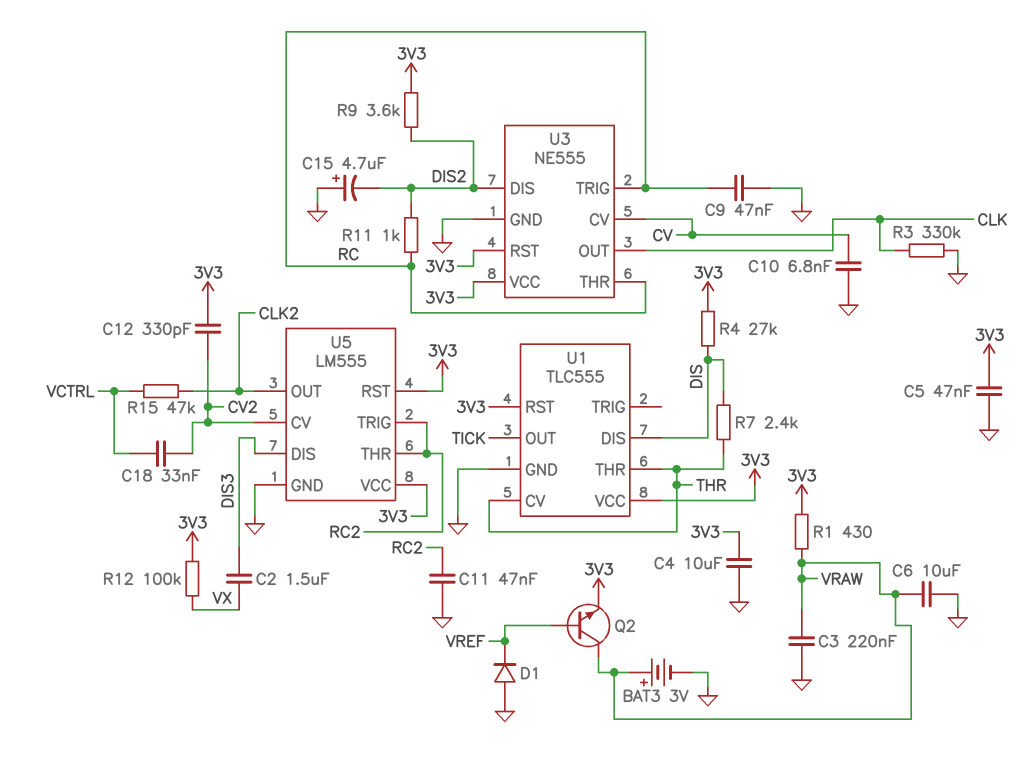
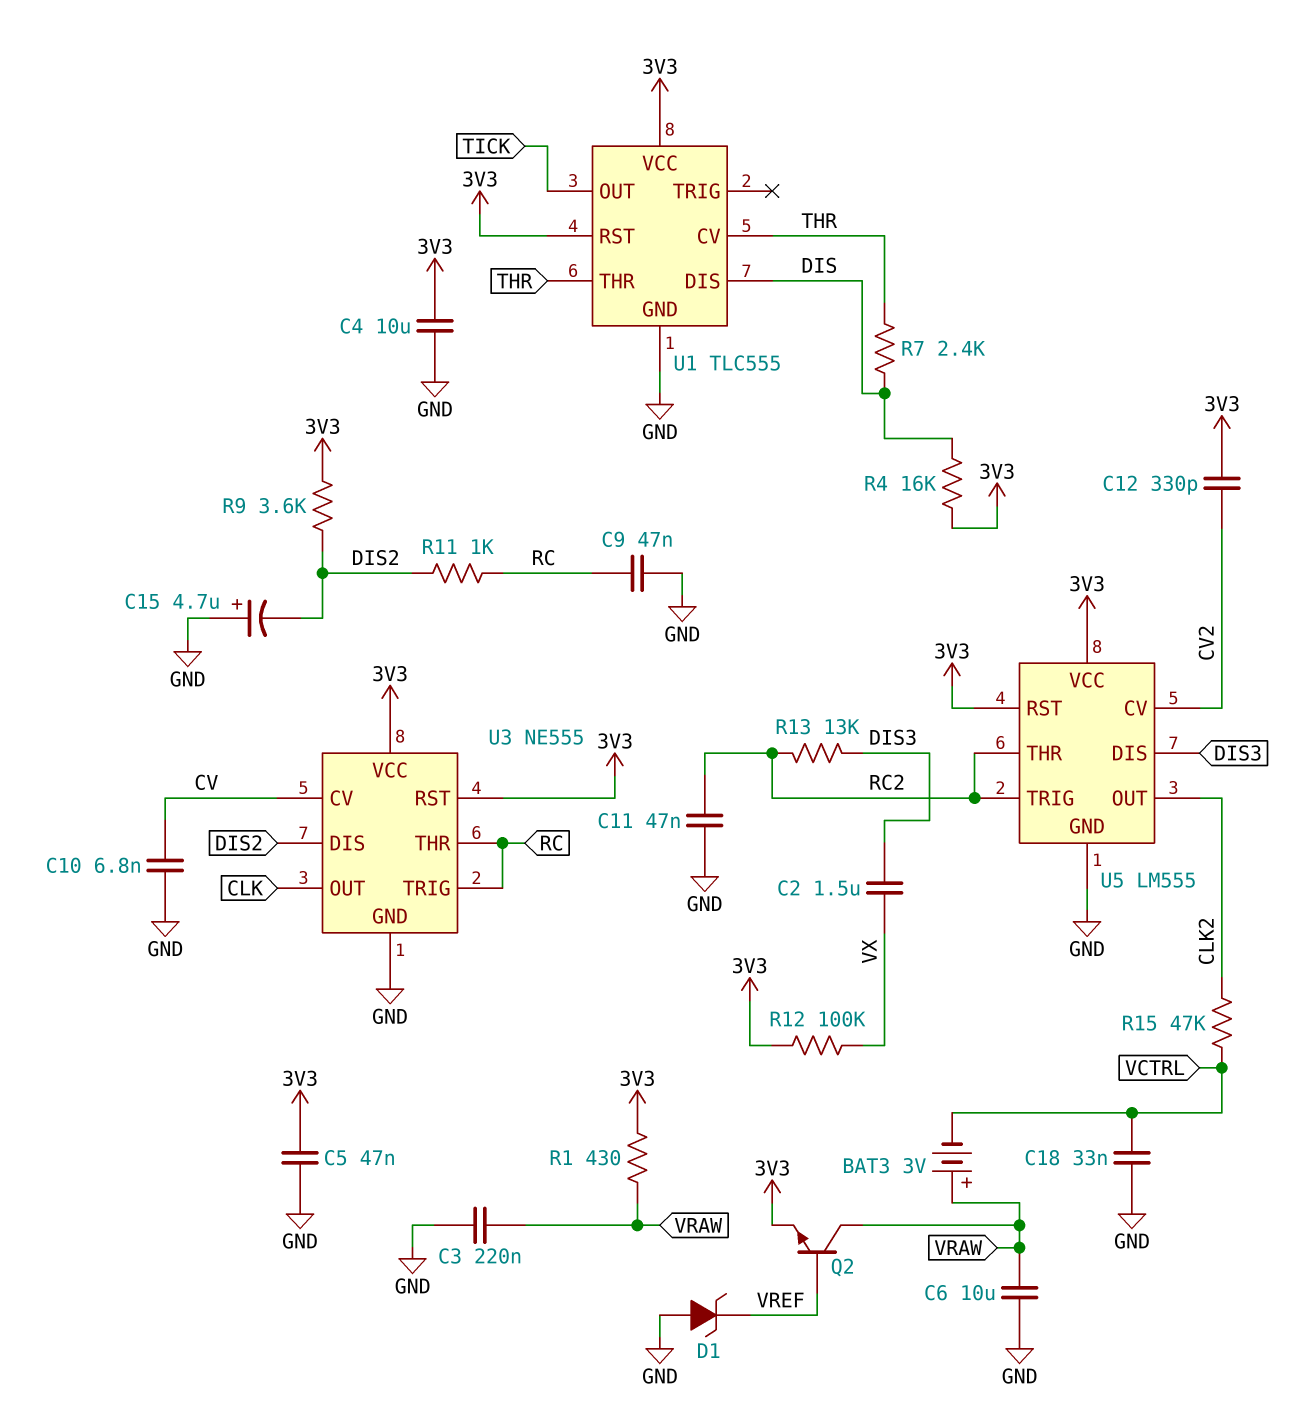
BAT3: 3V (plus VRAW, minus GND) -> 3V (plus VRAW, minus VCTRL)
C18: 33nF (CV2, VCTRL) -> 33nF (GND, VCTRL)
D1: diode (A GND, K VREF) -> zener (A GND, K VREF)
R3: 330k (CLK, GND) -> none
R4: 27k (3V3, DIS) -> 16k (3V3, DIS)
R13: none -> 13k (DIS3, RC2)

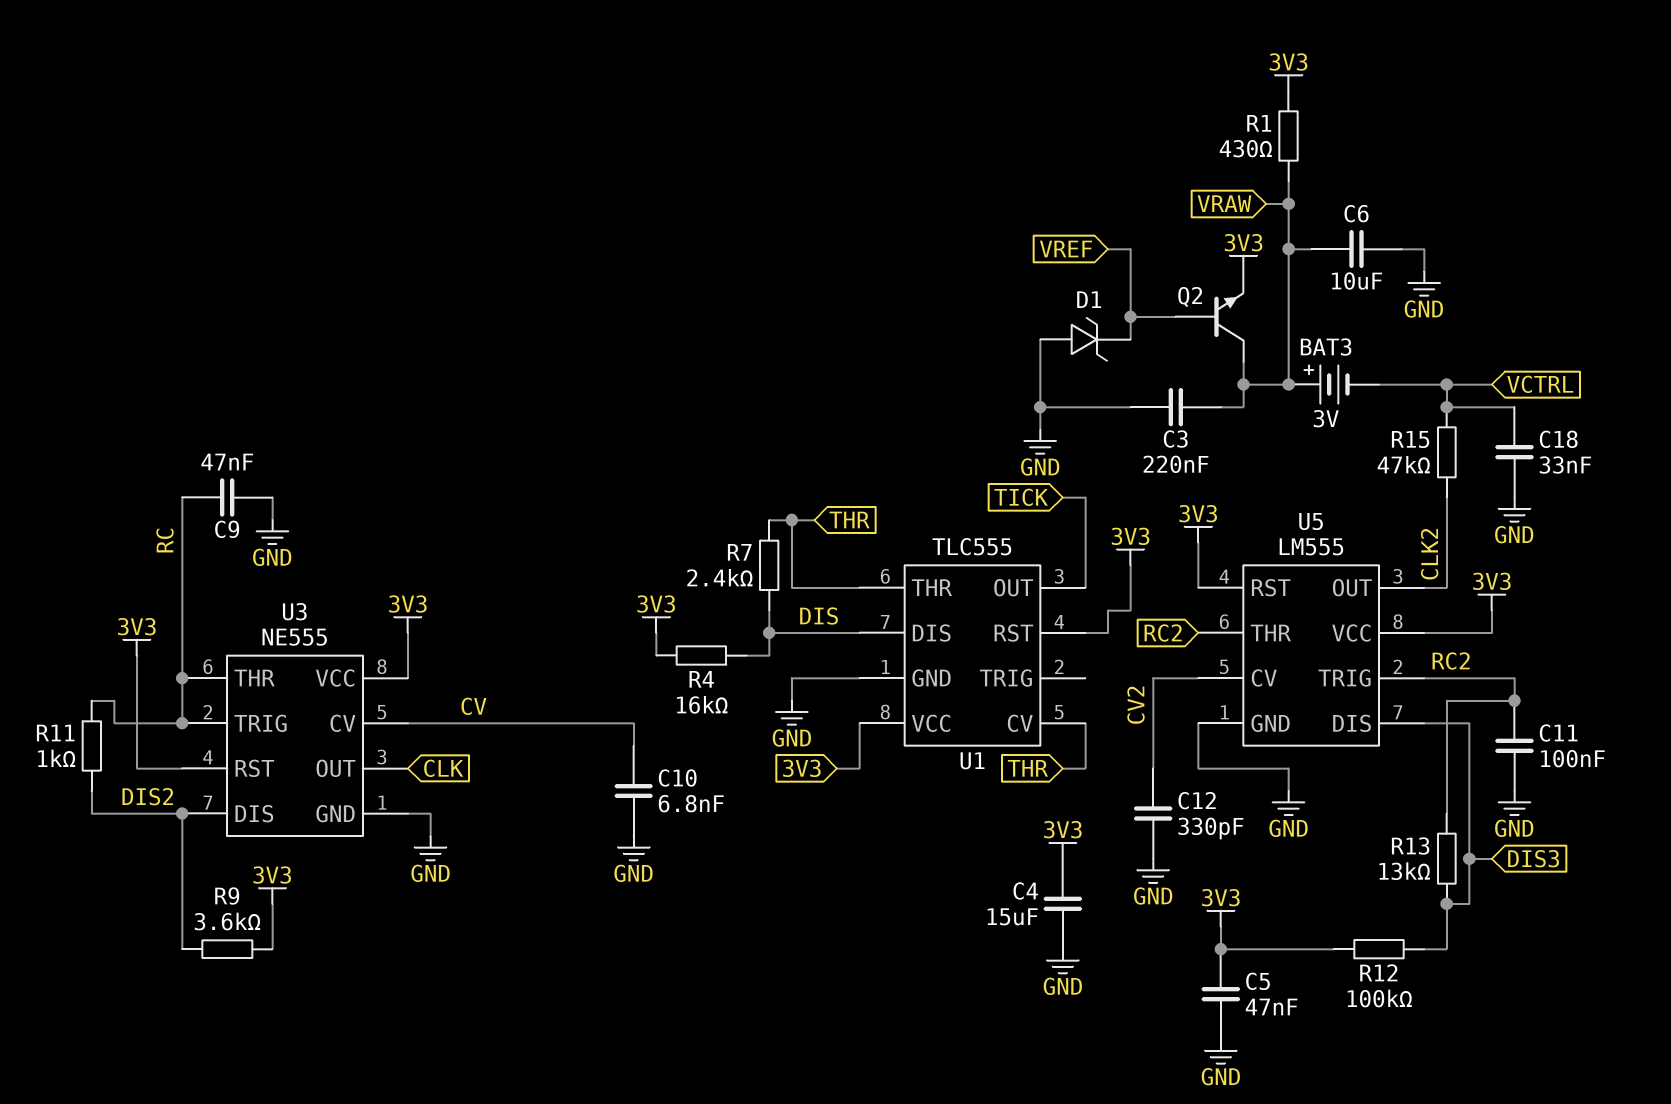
C2: 1.5uF (DIS3, VX) -> none
C4: 10uF (3V3, GND) -> 15uF (3V3, GND)
C11: 47nF (GND, RC2) -> 100nF (GND, RC2)
C12: 330pF (3V3, CV2) -> 330pF (CV2, GND)
C15: 4.7uF (plus GND, minus DIS2) -> none
R12: 100k (3V3, VX) -> 100k (3V3, DIS3)

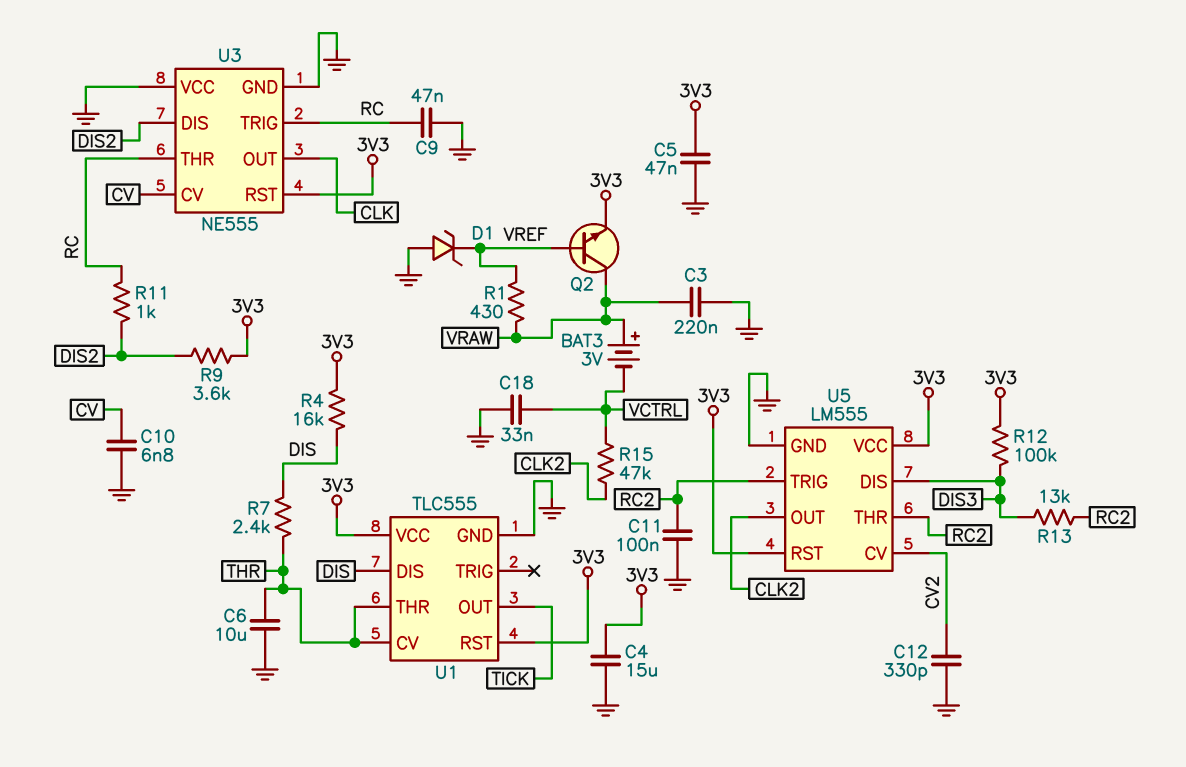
C6: 10uF (GND, VRAW) -> 10uF (GND, THR)
R1: 430 (3V3, VRAW) -> 430 (VRAW, VREF)
U3 pin VCC: 3V3 -> GND

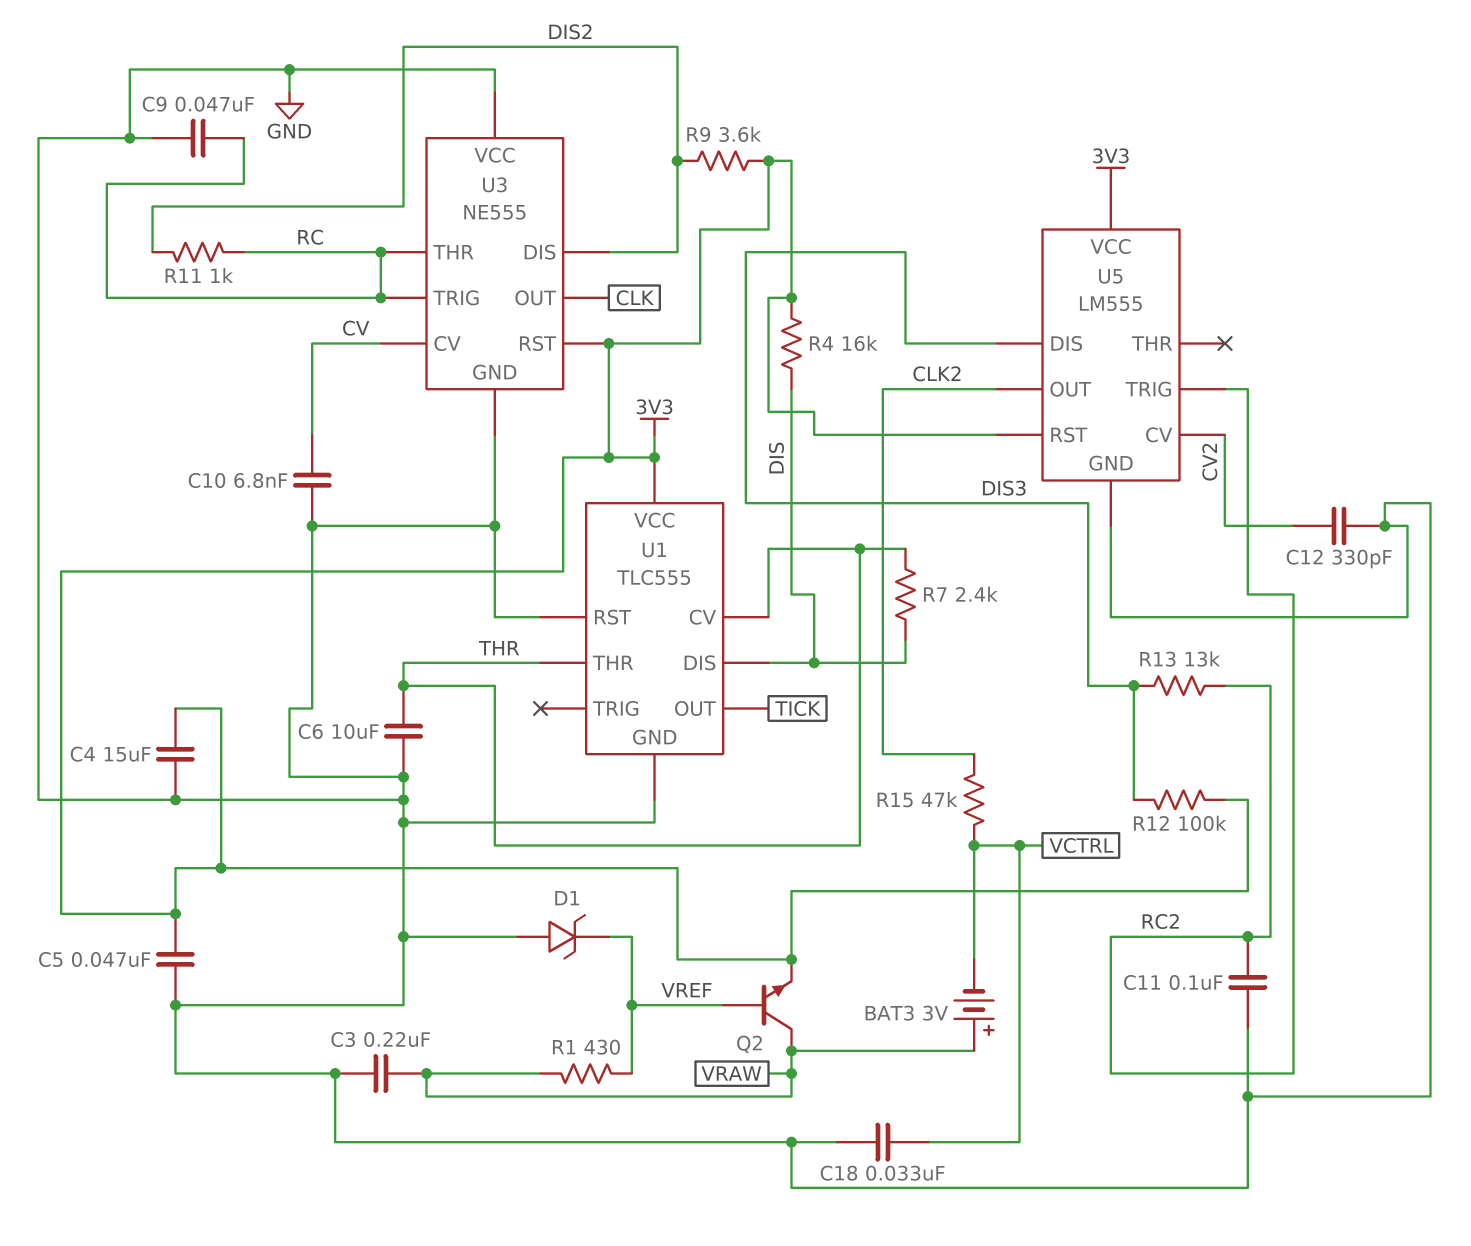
U1 pin RST: 3V3 -> GND
U5 pin THR: RC2 -> none

